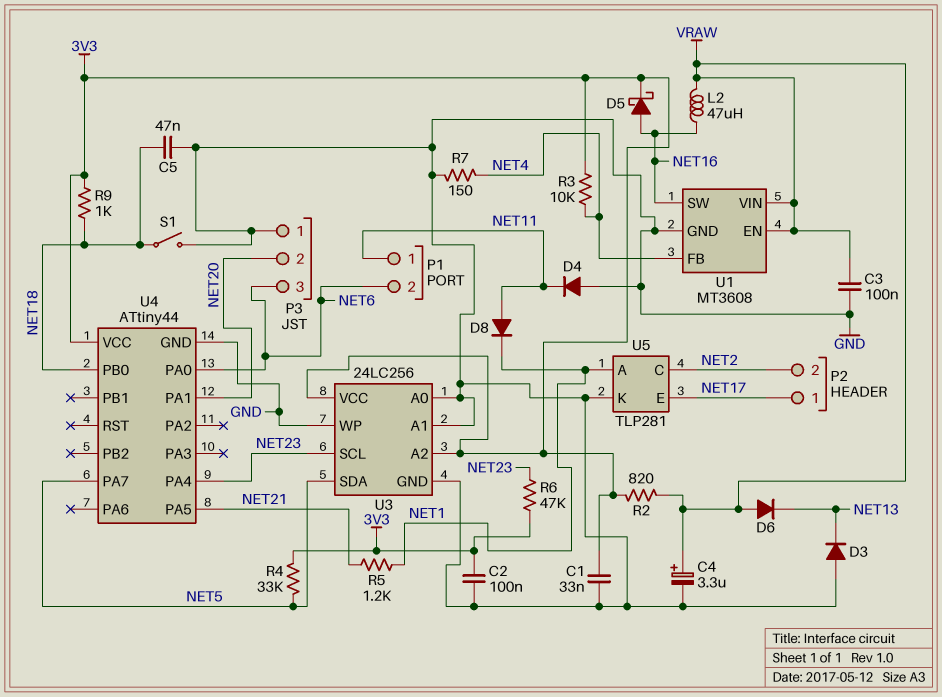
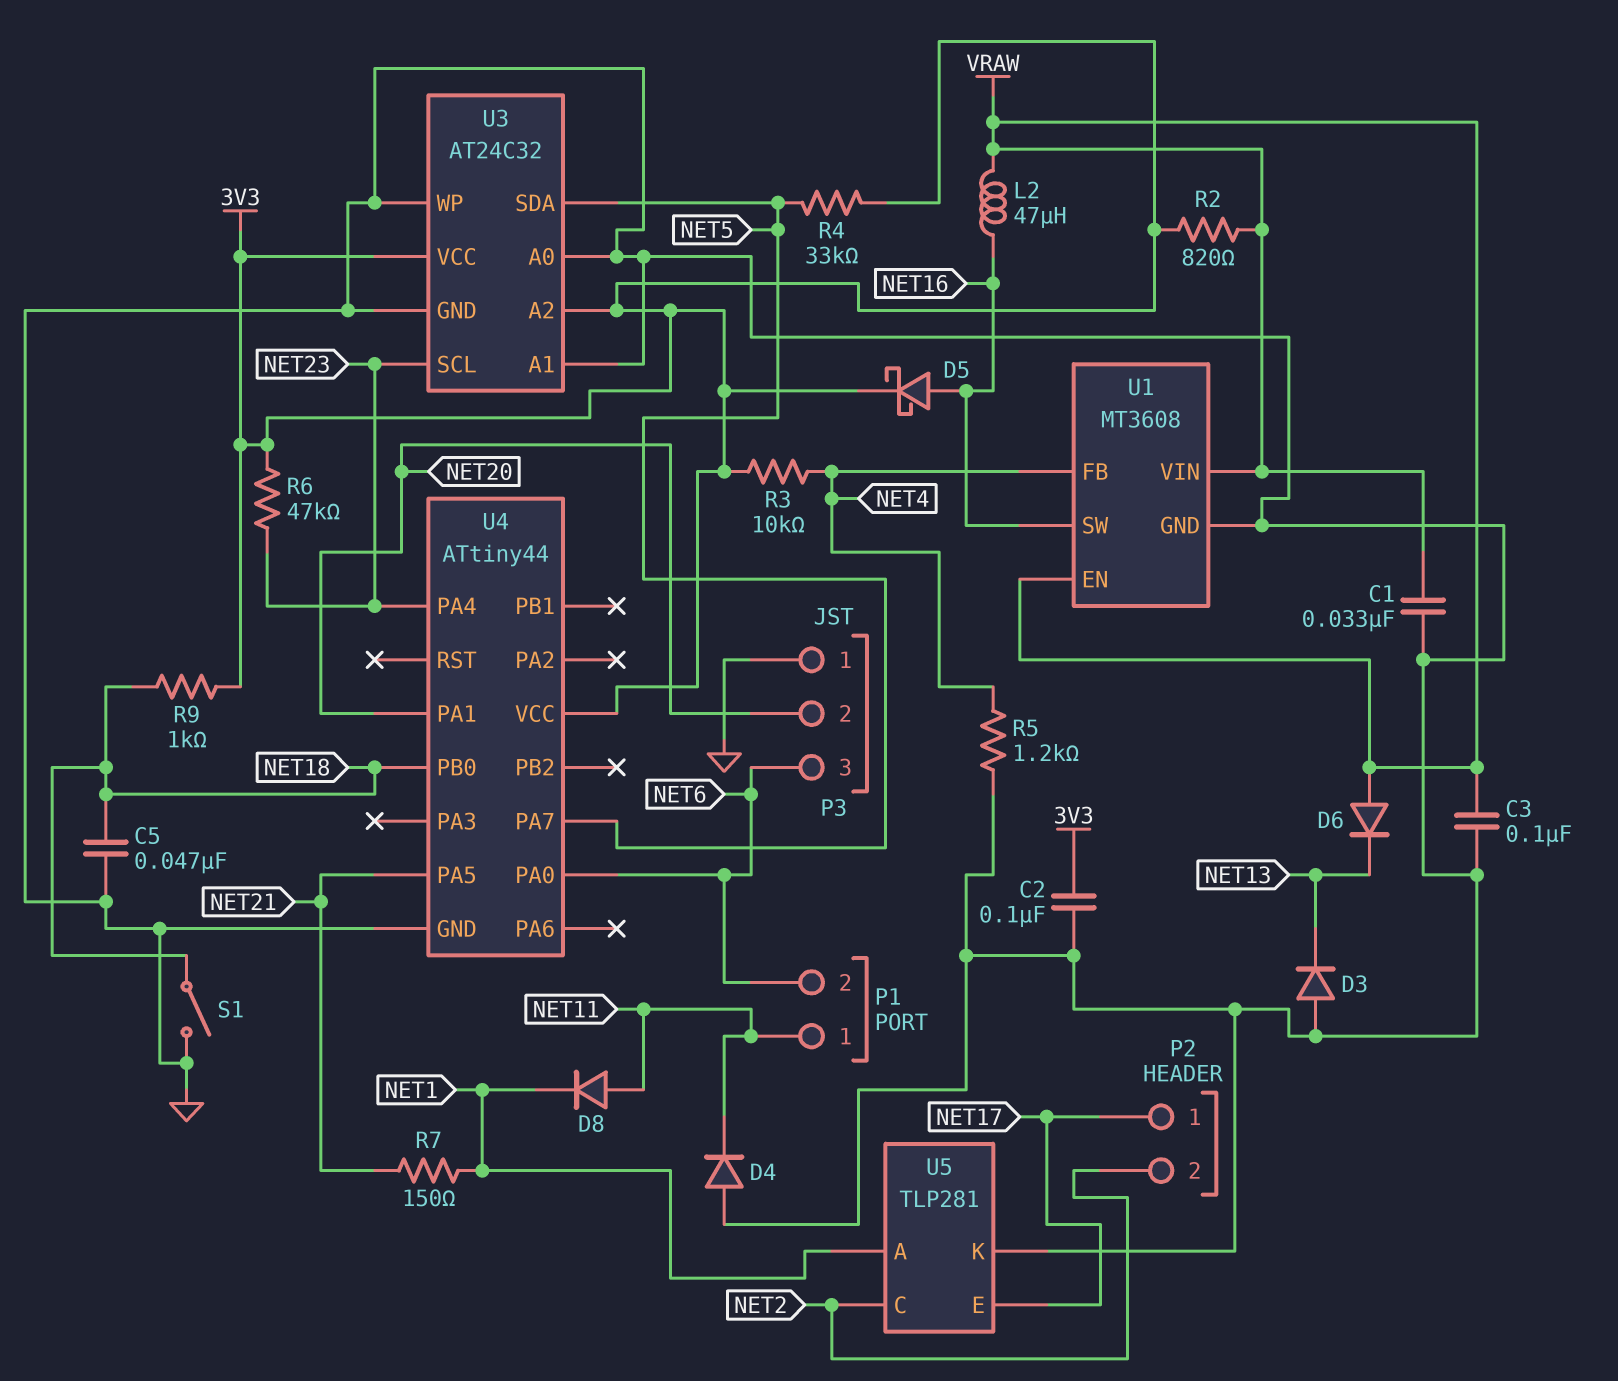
C1: 33nF (3V3, GND) -> 33nF (GND, VRAW)
C4: 3.3uF (plus VRAW, minus GND) -> none
R5: 1.2k (NET1, NET21) -> 1.2k (GND, NET4)
R7: 150 (GND, NET4) -> 150 (NET1, NET21)
U3: 24LC256 -> AT24C32

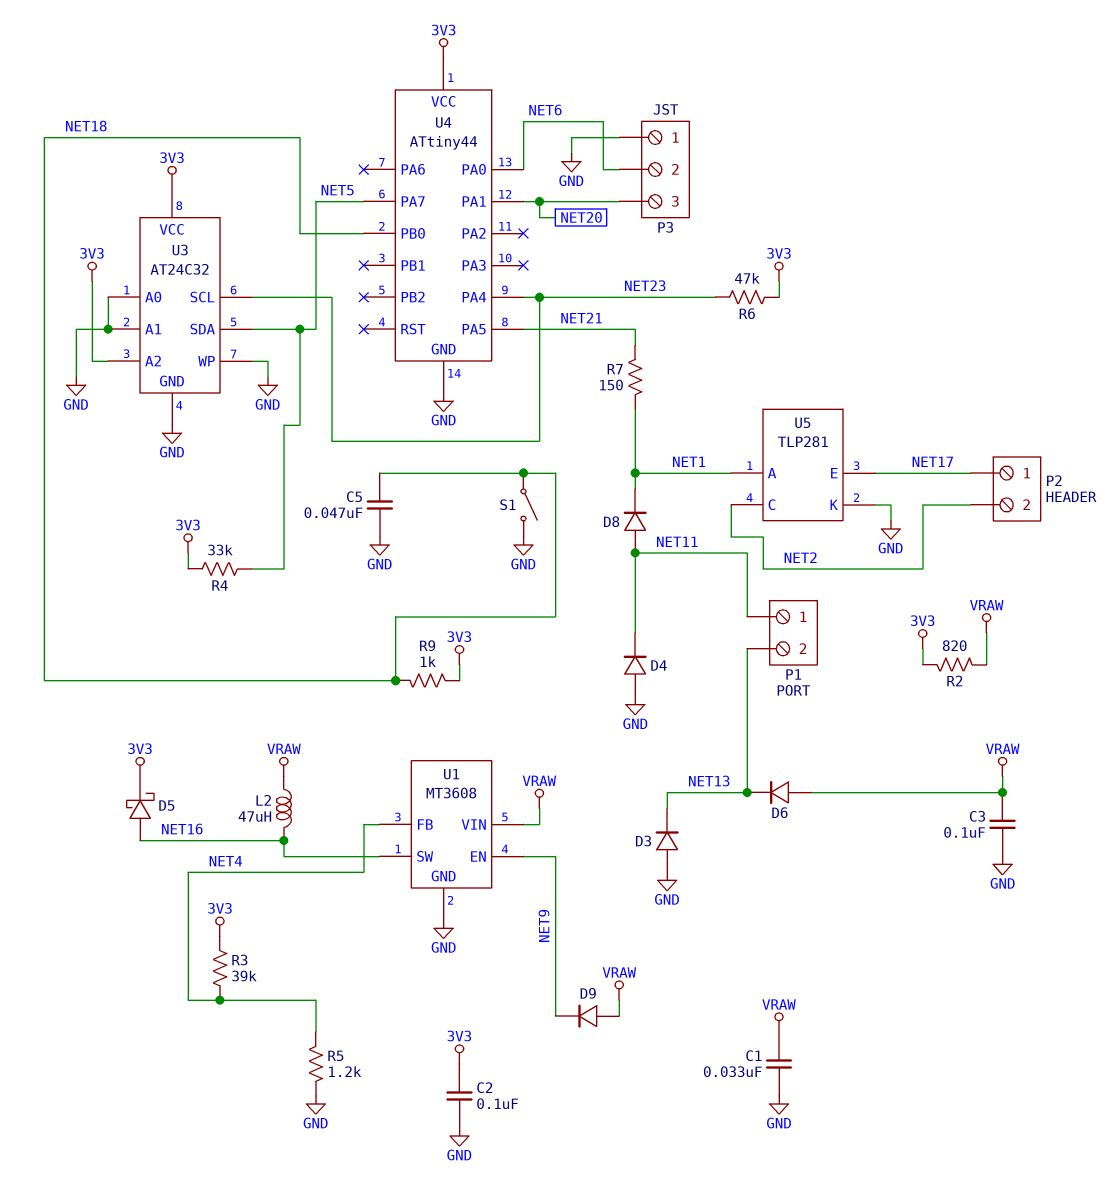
D9: none -> diode (A VRAW, K NET9)
P1 pin 2: NET6 -> NET13
P3 pin 2: NET20 -> NET6
P3 pin 3: NET6 -> NET20
R3: 10k (3V3, NET4) -> 39k (3V3, NET4)
U1 pin EN: VRAW -> NET9

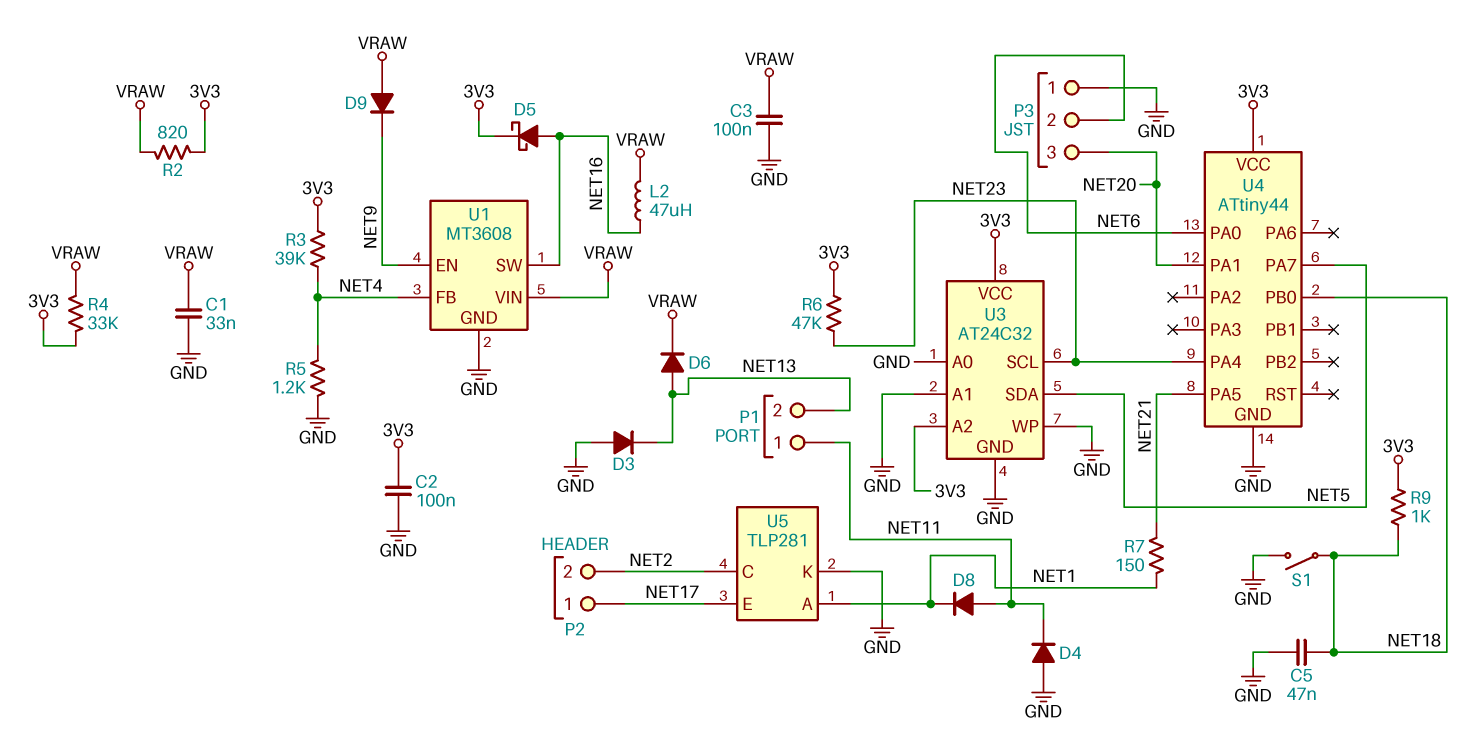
D6: diode (A VRAW, K NET13) -> diode (A NET13, K VRAW)
R4: 33k (3V3, NET5) -> 33k (3V3, VRAW)

